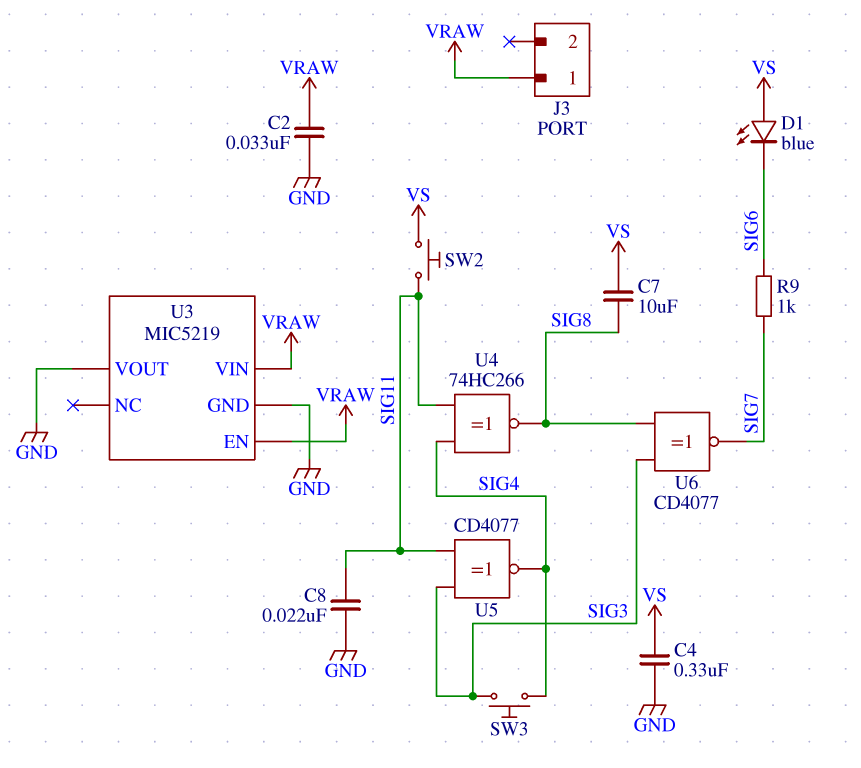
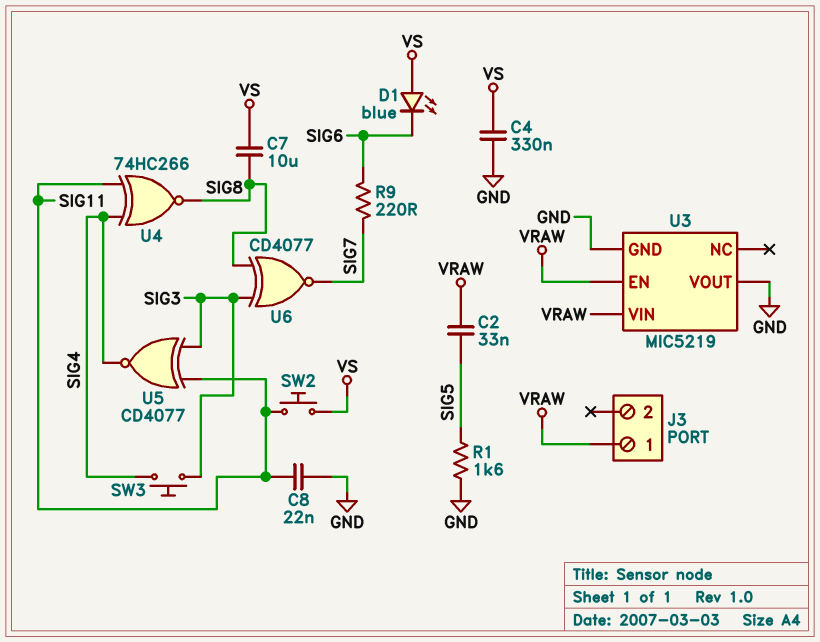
C2: 33nF (GND, VRAW) -> 33nF (SIG5, VRAW)
R1: none -> 1.6k (GND, SIG5)
R9: 1k (SIG6, SIG7) -> 220 (SIG6, SIG7)

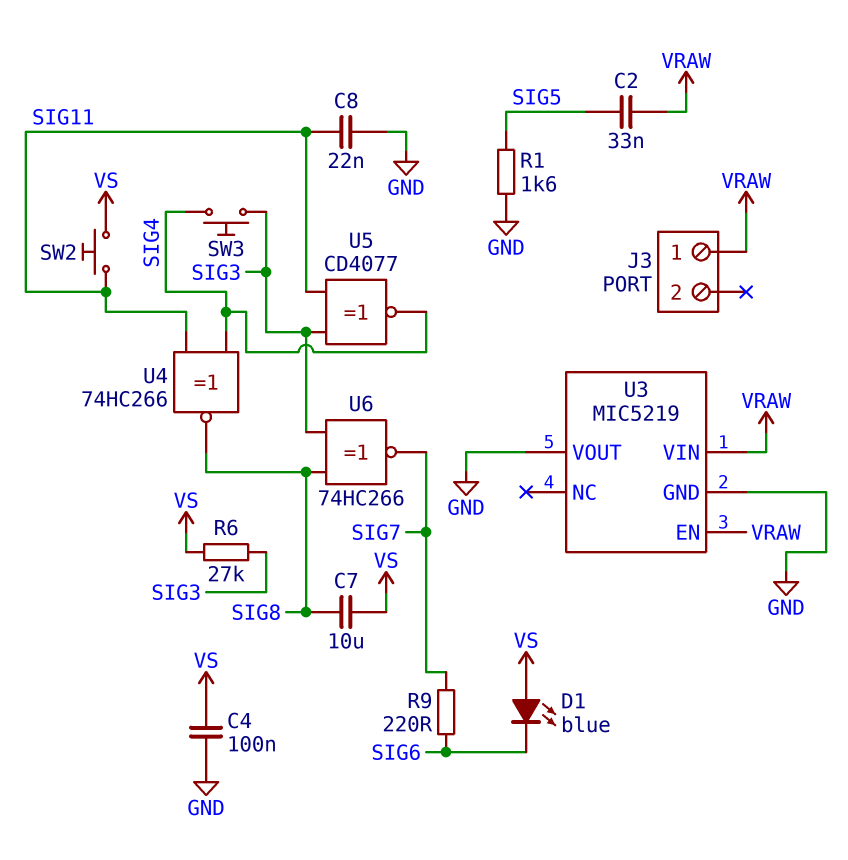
C4: 330nF (GND, VS) -> 100nF (GND, VS)
R6: none -> 27k (SIG3, VS)
U6: XNOR CD4077 (in SIG3, in SIG8, out SIG7) -> XNOR 74HC266 (in SIG3, in SIG8, out SIG7)

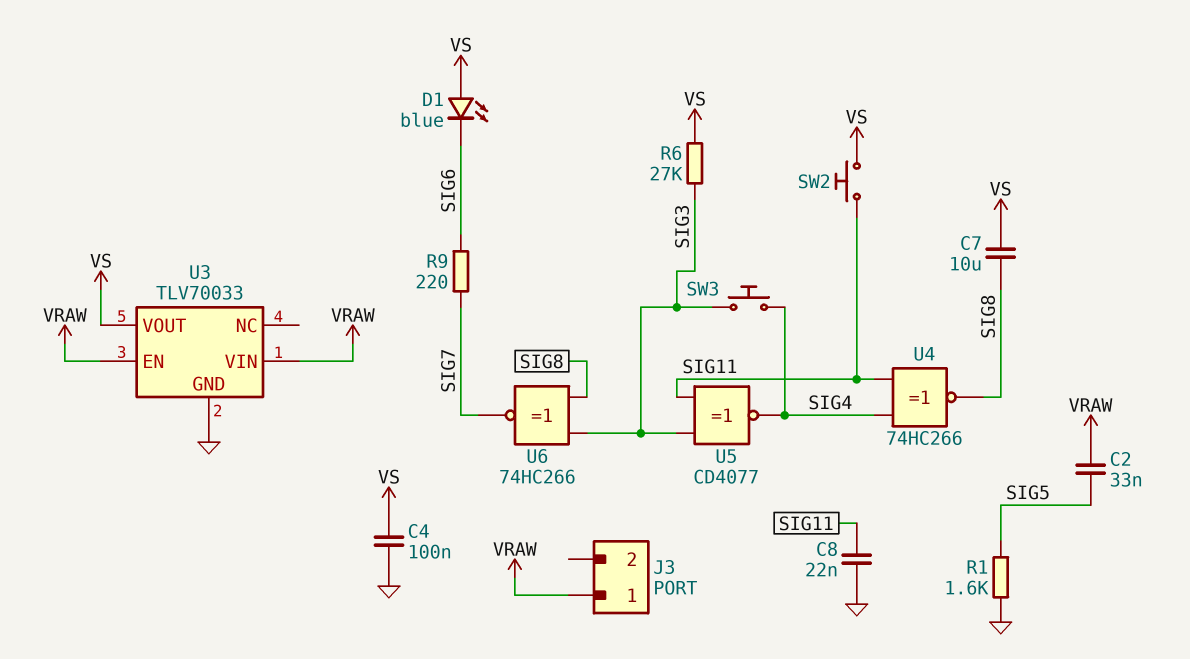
U3: MIC5219 -> TLV70033
U3 pin VOUT: GND -> VS

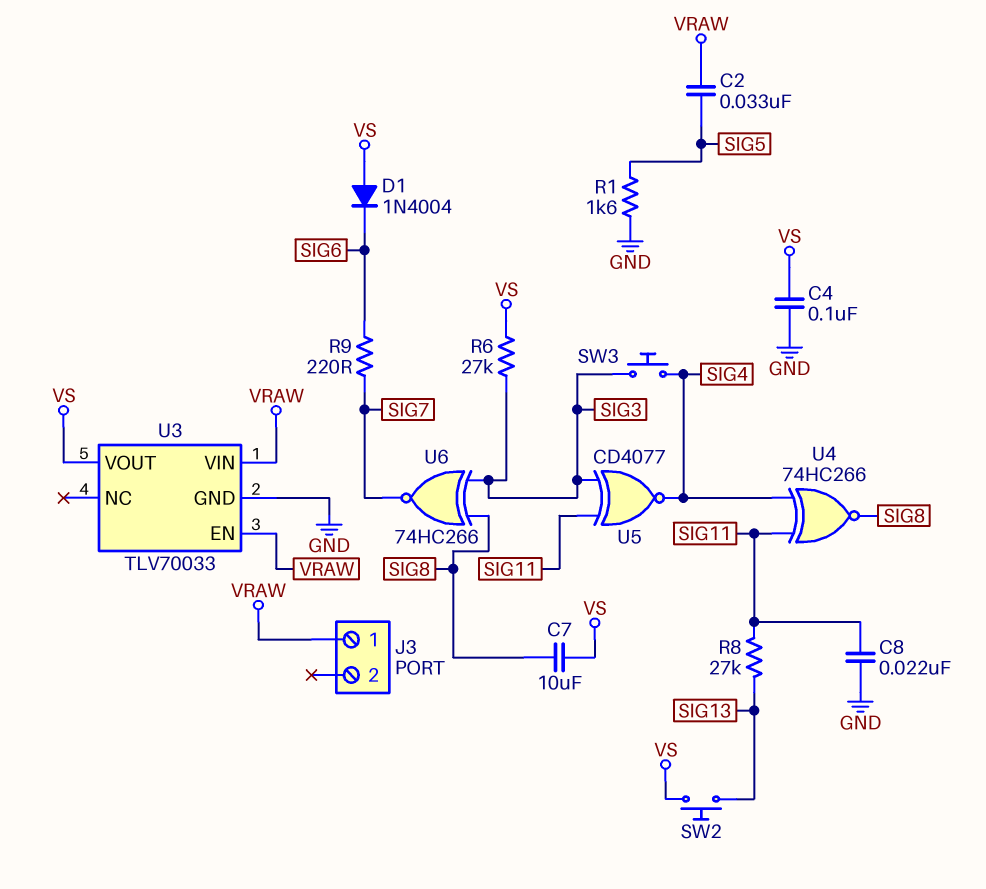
D1: LED blue (A VS, K SIG6) -> diode 1N4004 (A VS, K SIG6)
R8: none -> 27k (SIG11, SIG13)
SW2: button (SIG11, VS) -> button (SIG13, VS)

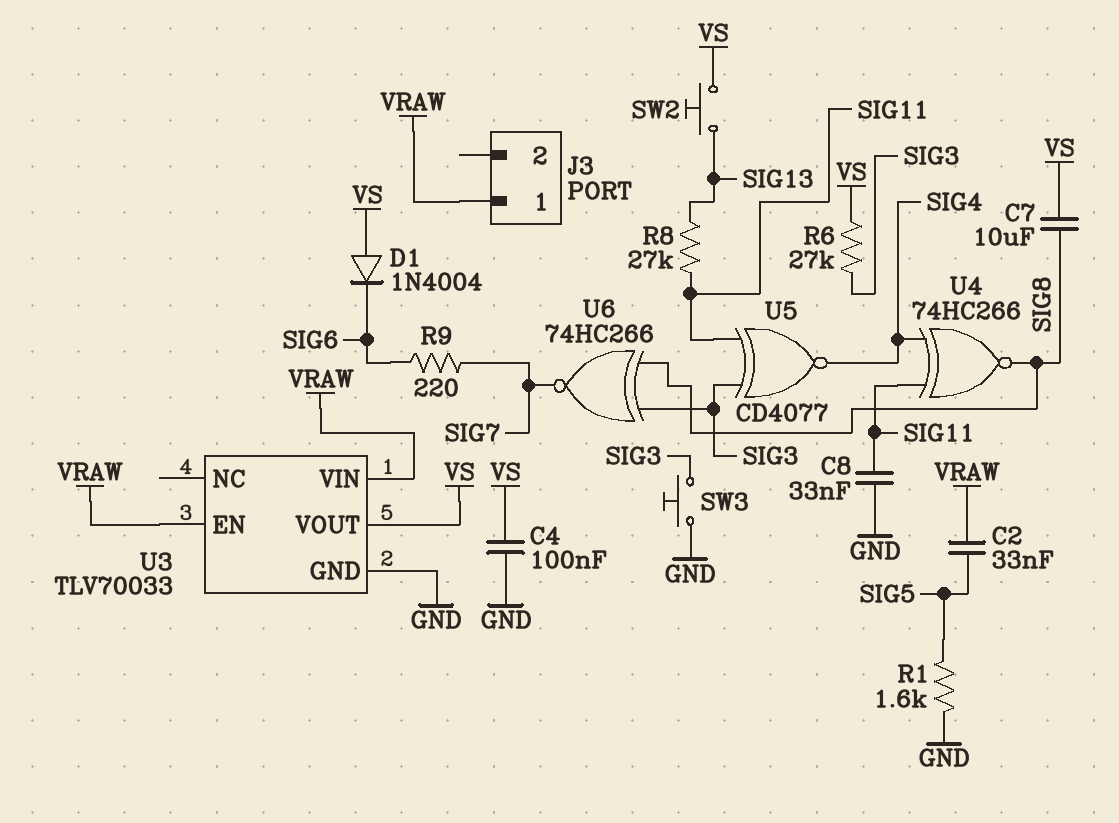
C8: 22nF (GND, SIG11) -> 33nF (GND, SIG11)
SW3: button (SIG3, SIG4) -> button (GND, SIG3)

